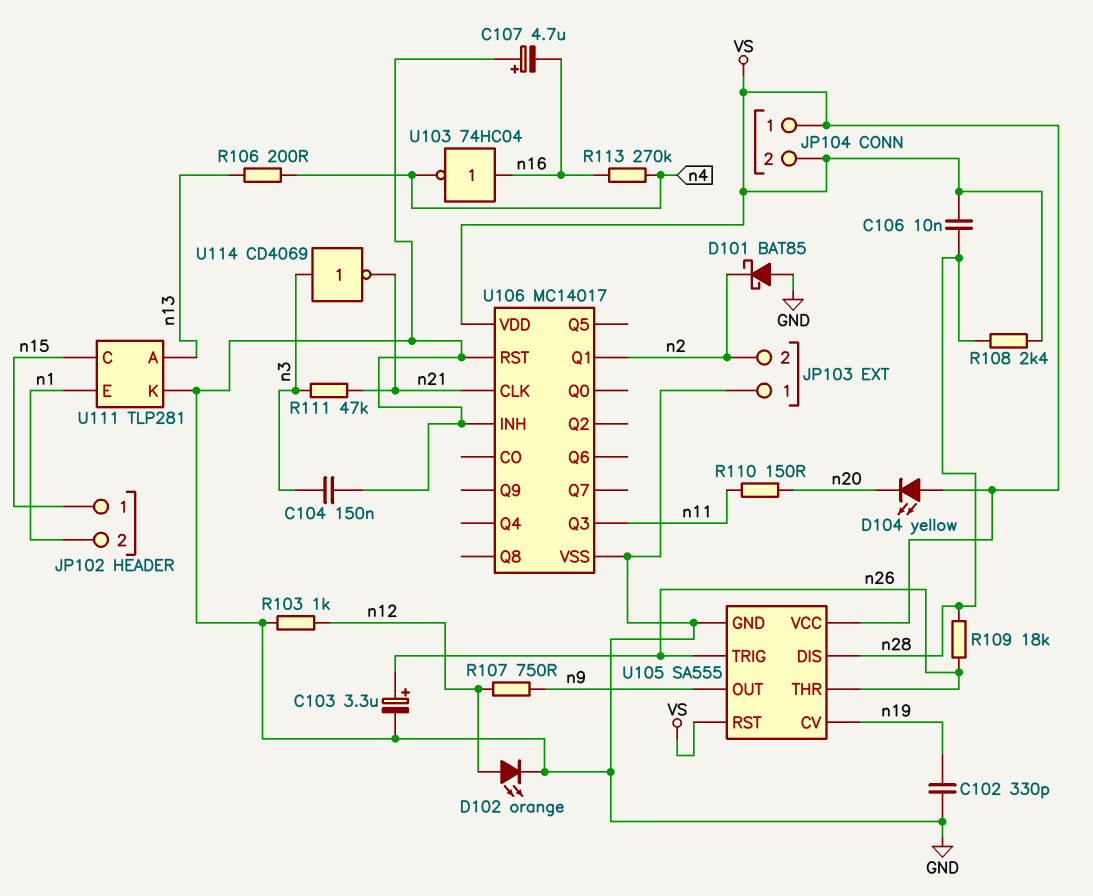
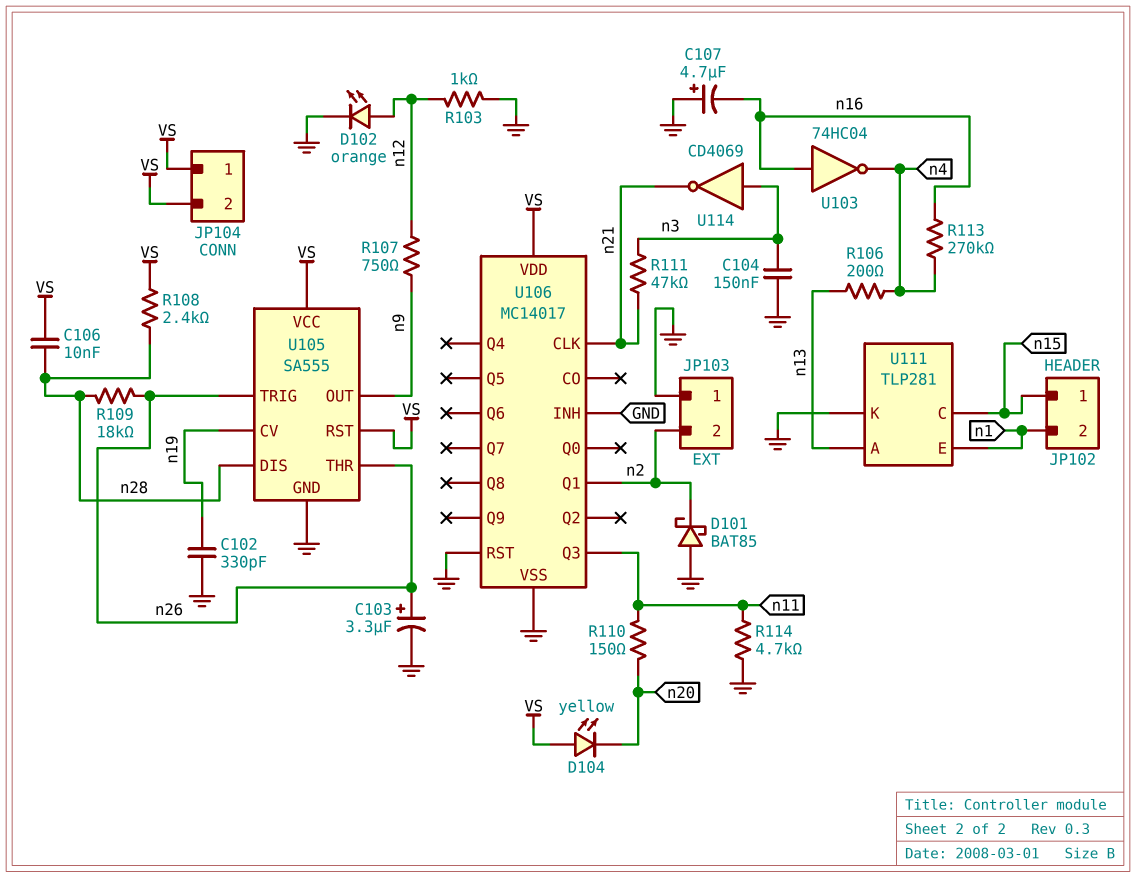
R114: none -> 4.7k (GND, n11)

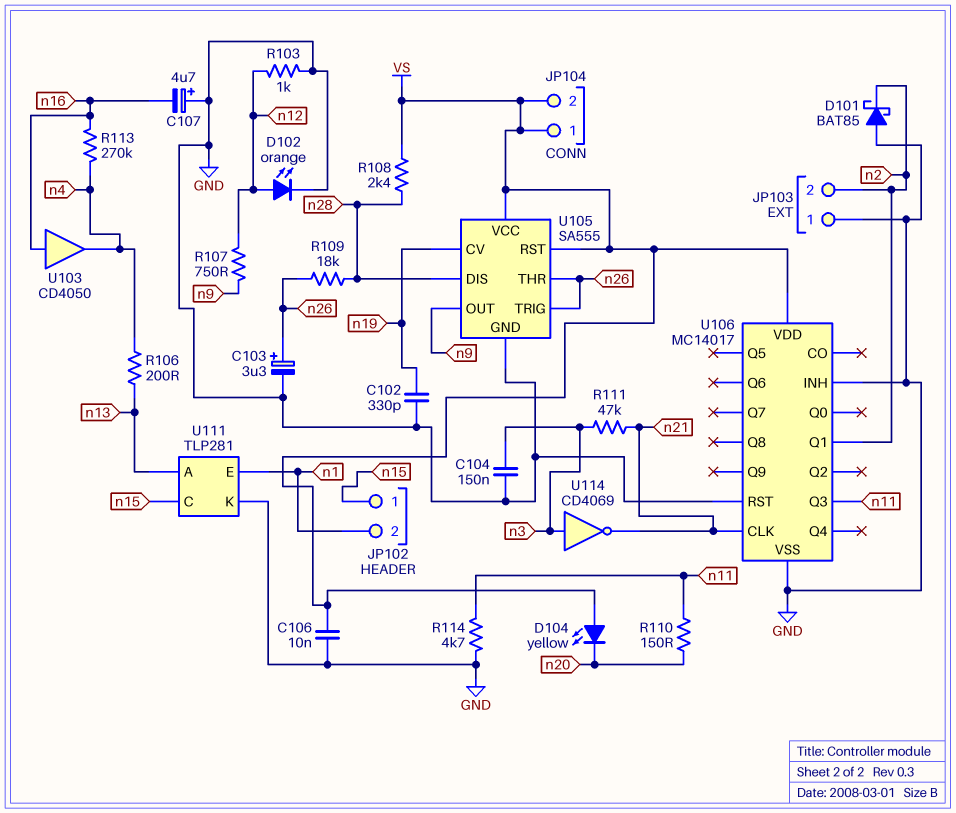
C106: 10nF (VS, n28) -> 10nF (GND, VS)
U103: NOT 74HC04 (in n16, out n4) -> buffer CD4050 (in n16, out n4)

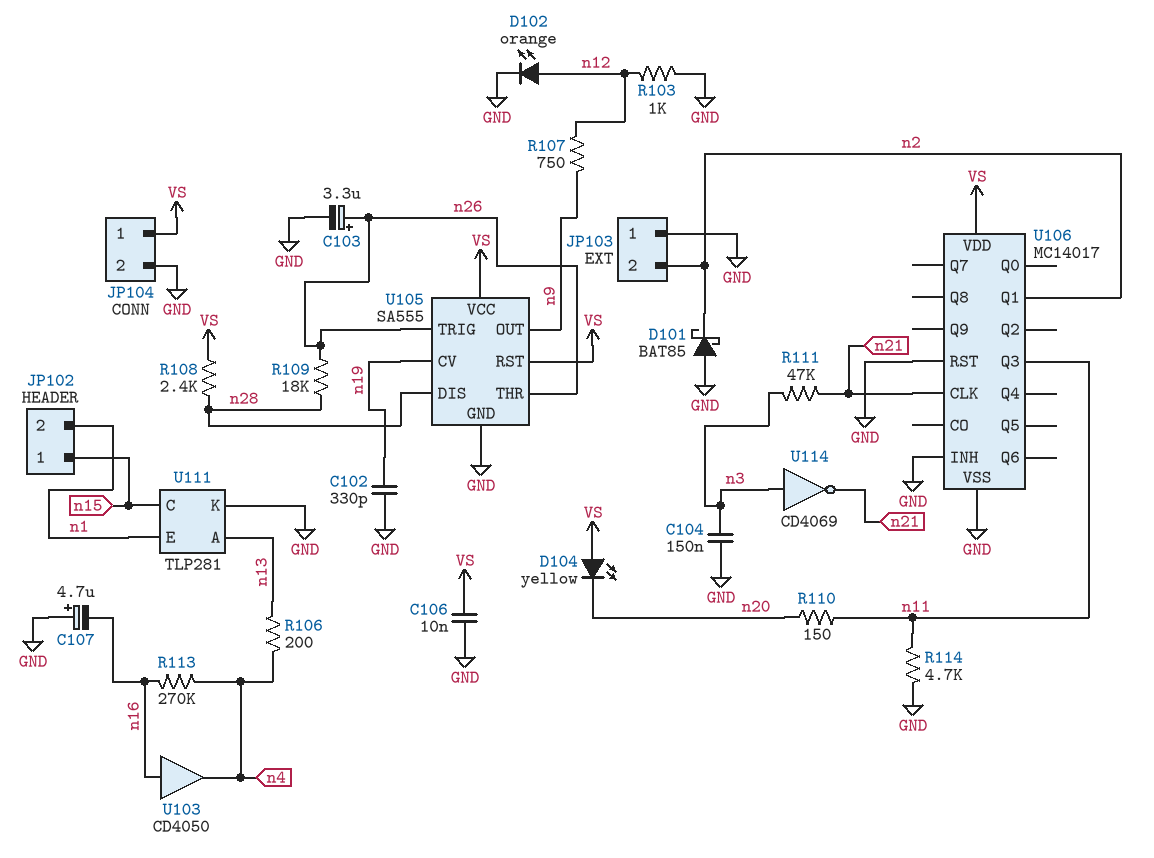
JP104 pin 2: VS -> GND

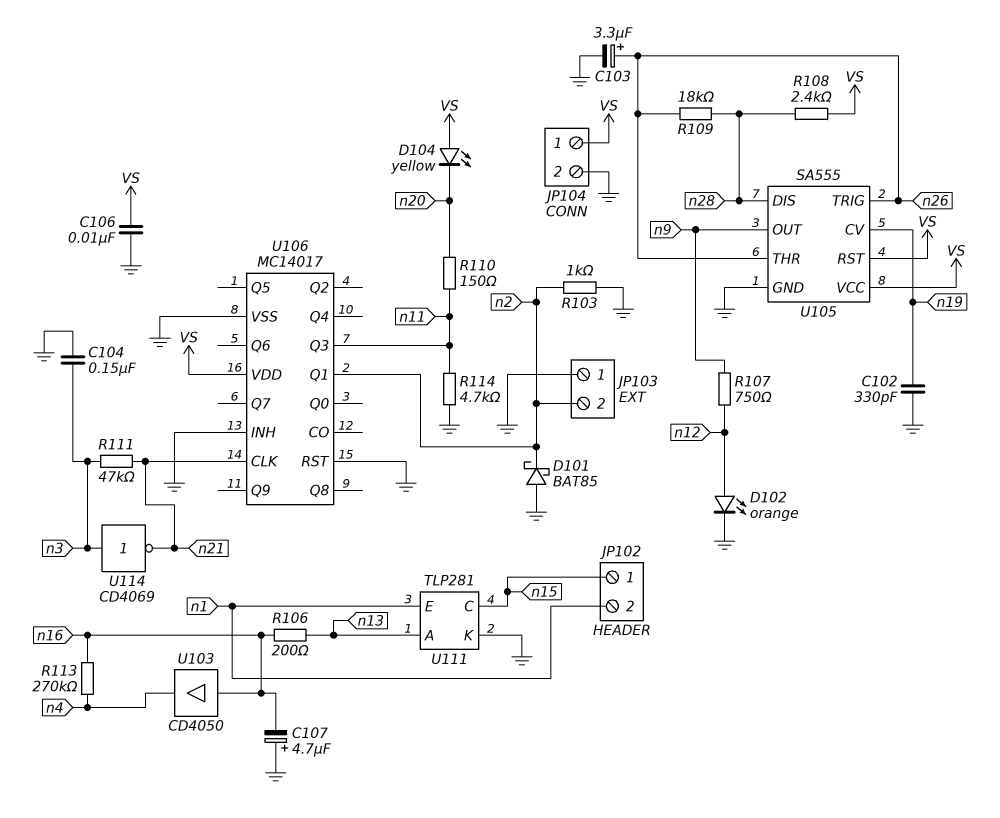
R103: 1k (GND, n12) -> 1k (GND, n2)
R106: 200 (n4, n13) -> 200 (n13, n16)

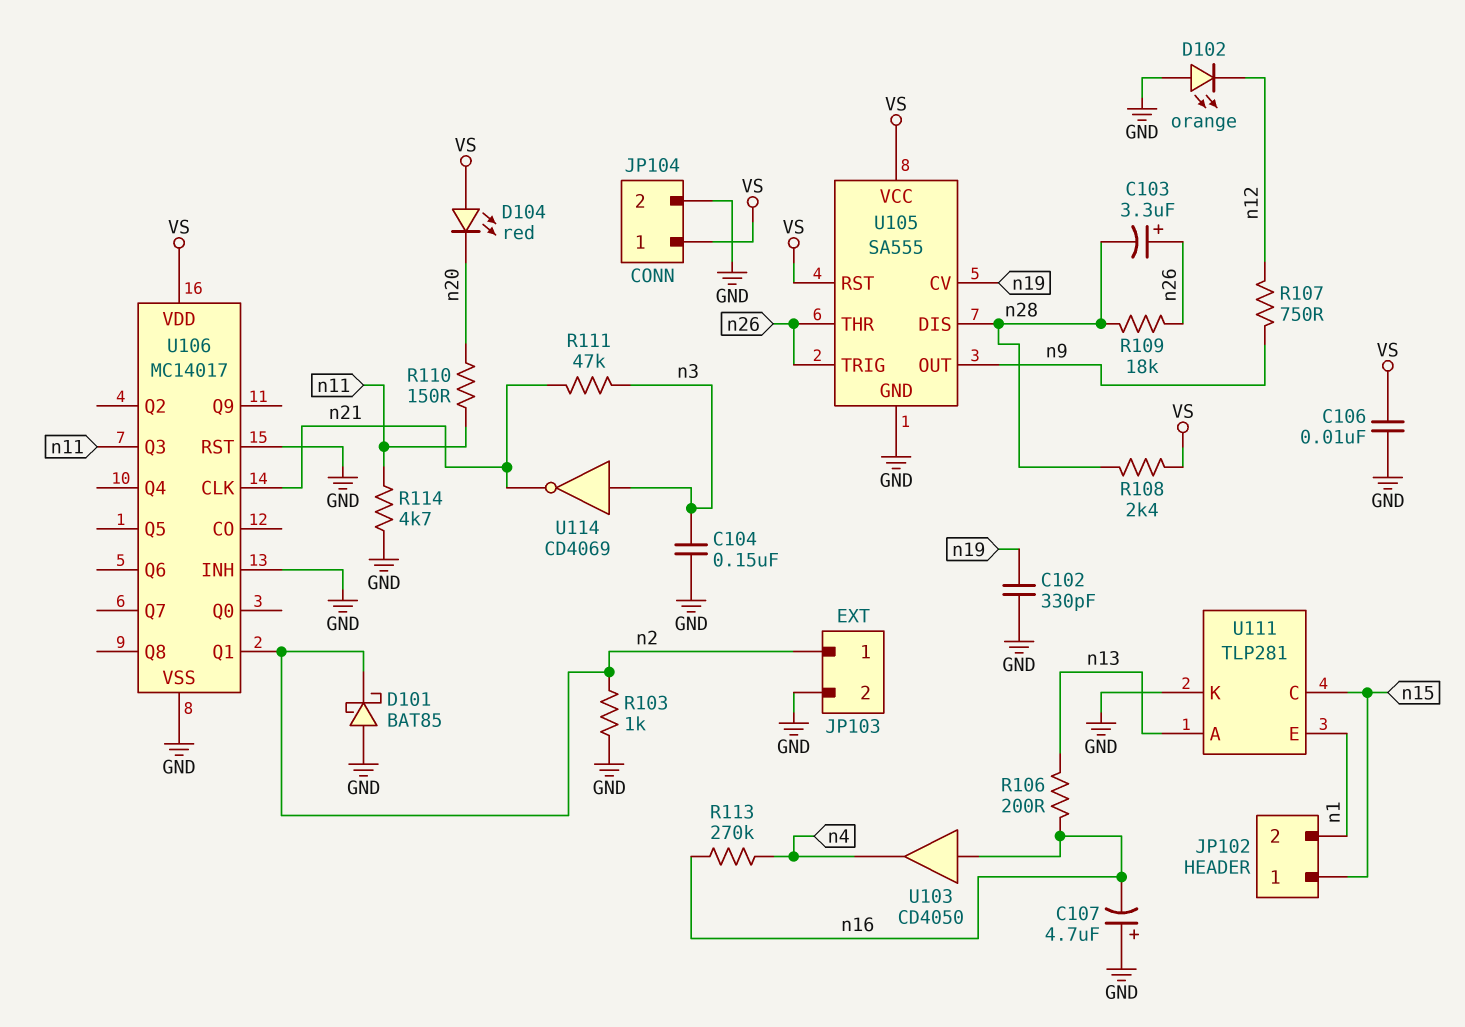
C103: 3.3uF (plus n26, minus GND) -> 3.3uF (plus n26, minus n28)
D102: LED orange (A n12, K GND) -> LED orange (A GND, K n12)
D104: LED yellow (A VS, K n20) -> LED red (A VS, K n20)
JP103 pin 1: GND -> n2
JP103 pin 2: n2 -> GND

